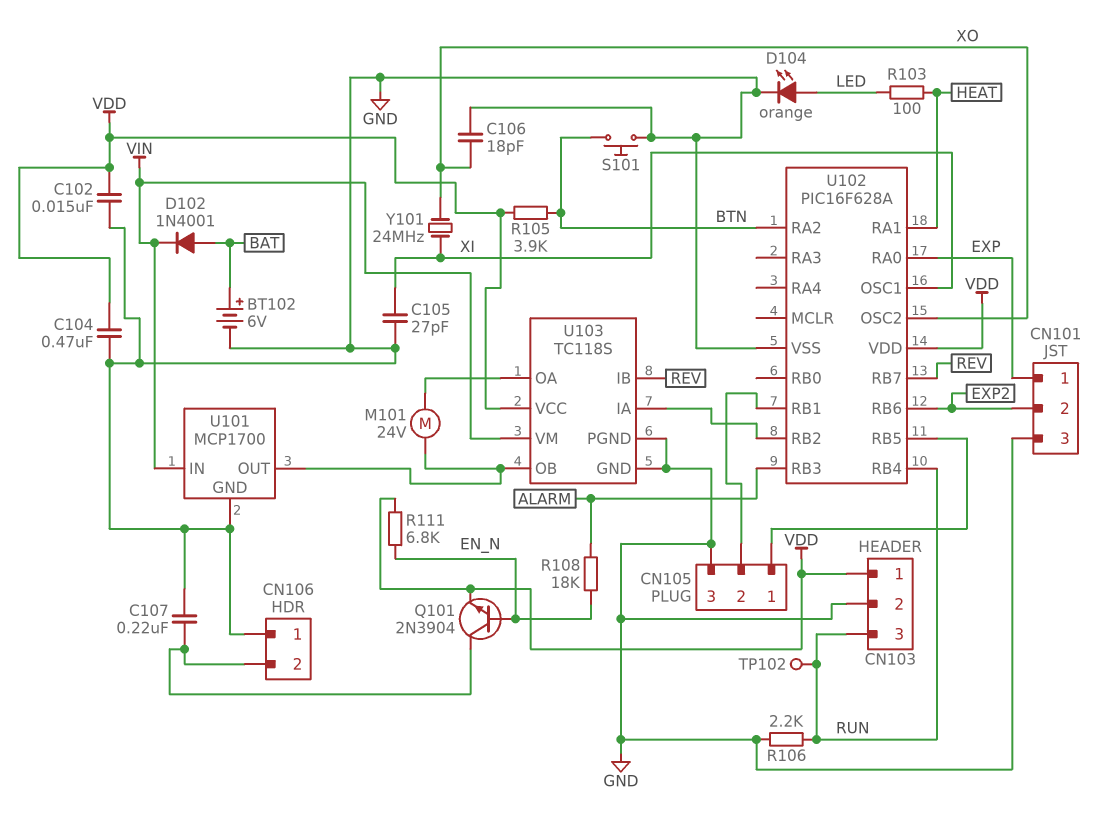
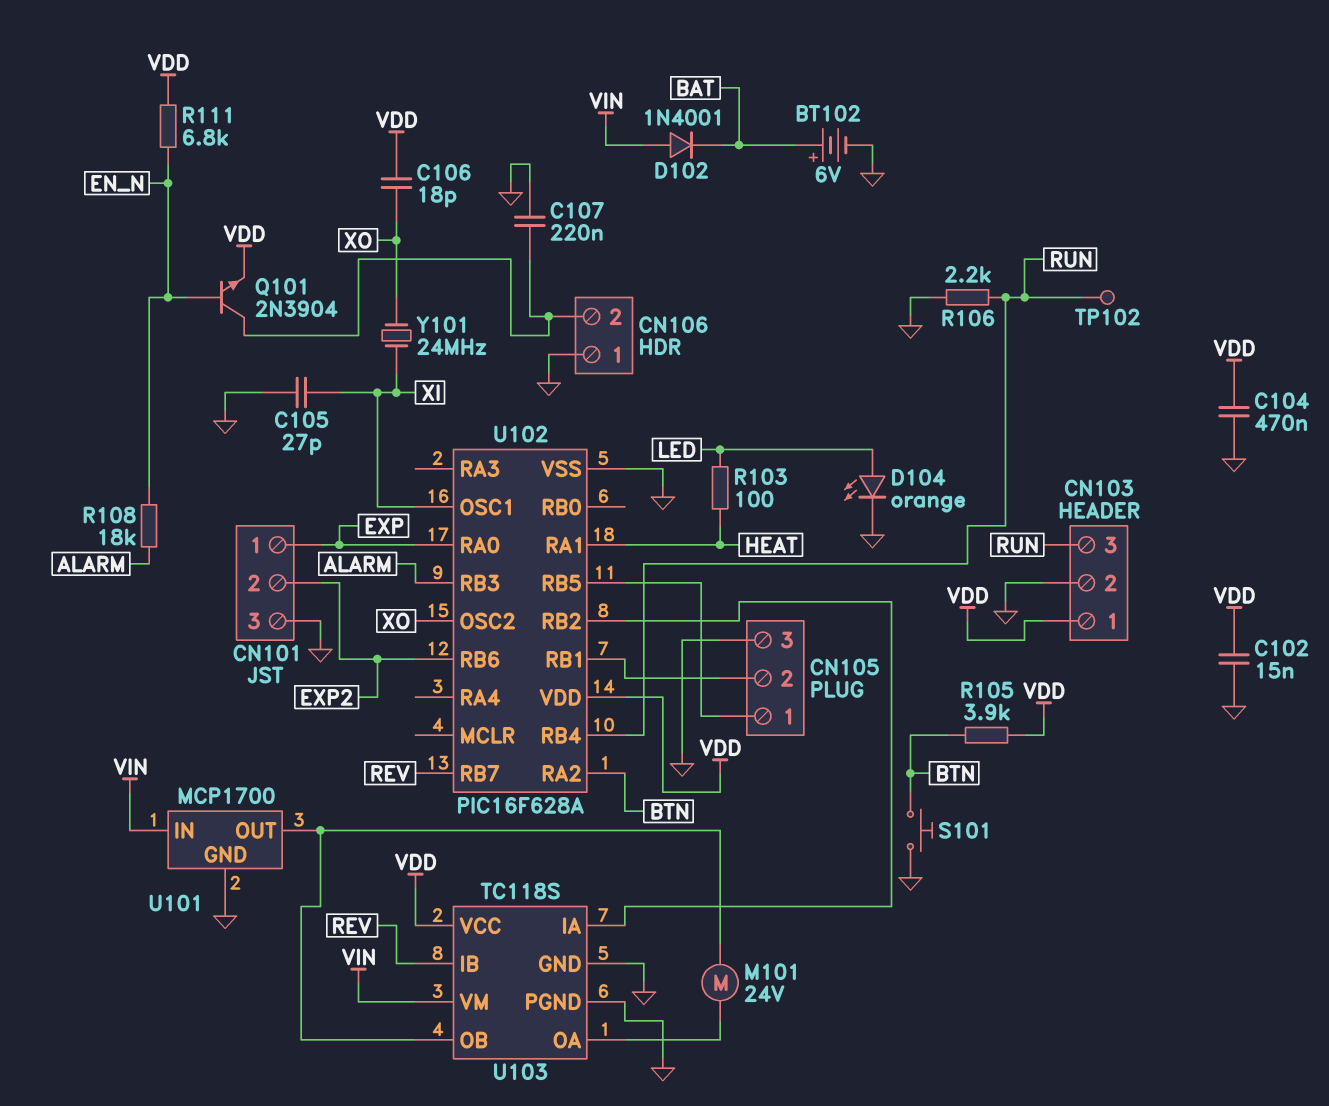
C106: 18pF (GND, XO) -> 18pF (VDD, XO)
D102: diode 1N4001 (A BAT, K VIN) -> diode 1N4001 (A VIN, K BAT)

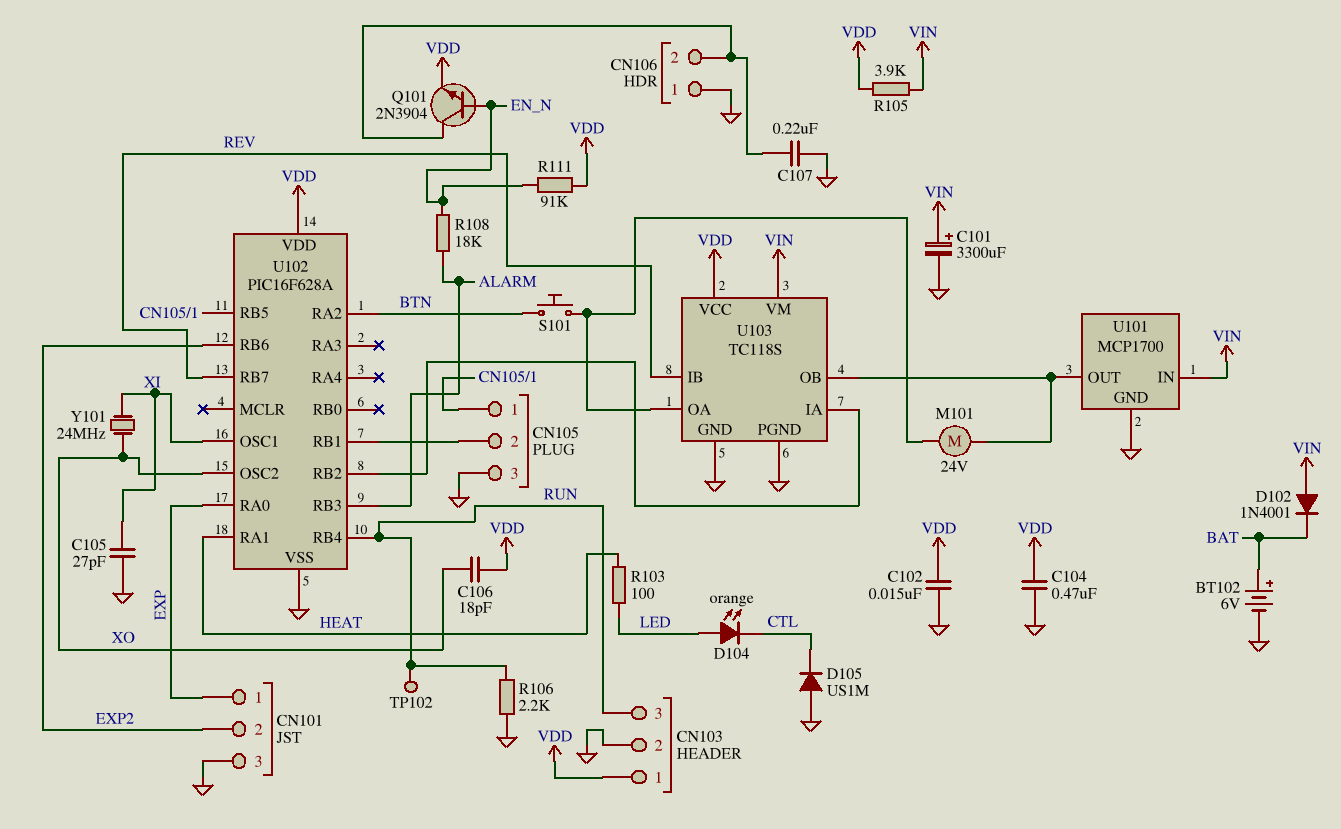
C101: none -> 3300uF (plus VIN, minus GND)
D104: LED orange (A LED, K GND) -> LED orange (A LED, K CTL)
D105: none -> diode US1M (A GND, K CTL)
R105: 3.9k (BTN, VDD) -> 3.9k (VDD, VIN)
R111: 6.8k (EN_N, VDD) -> 91k (EN_N, VDD)
S101: button (BTN, GND) -> button (BTN, U103/OA)

